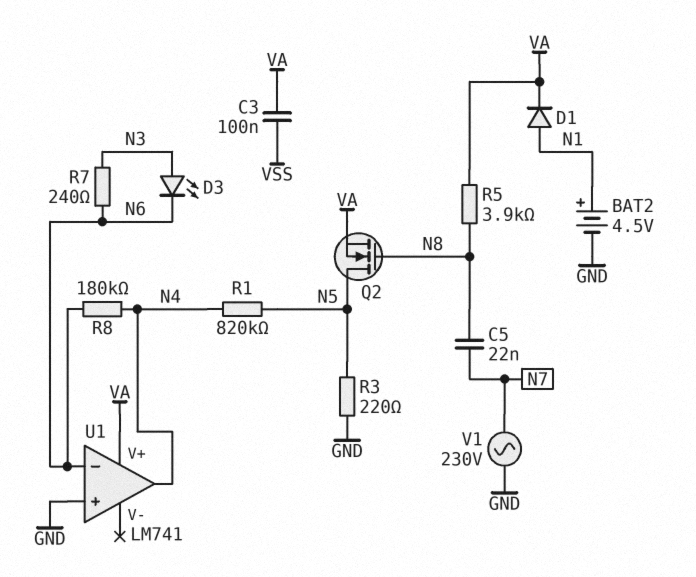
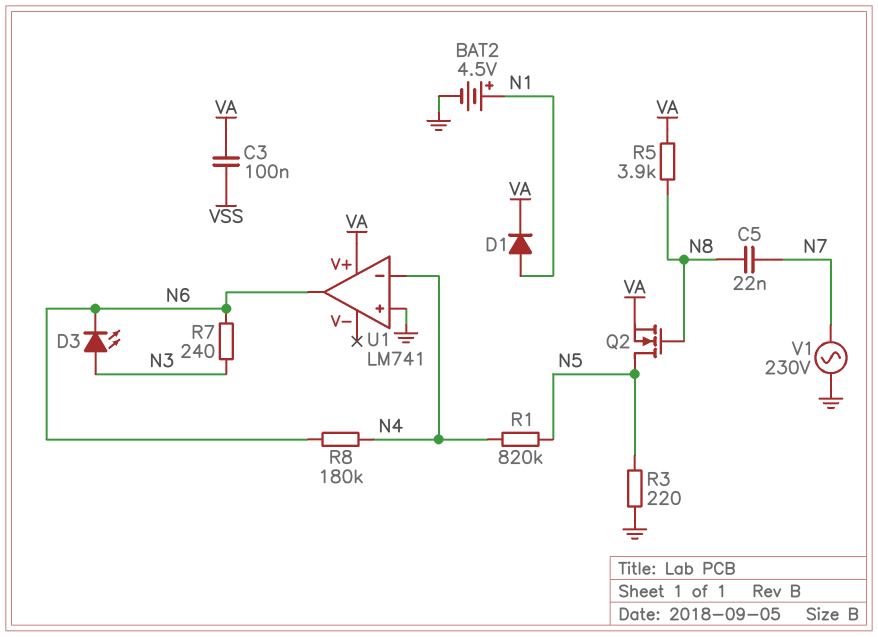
U1 pin in-: N6 -> N4
U1 pin out: N4 -> N6

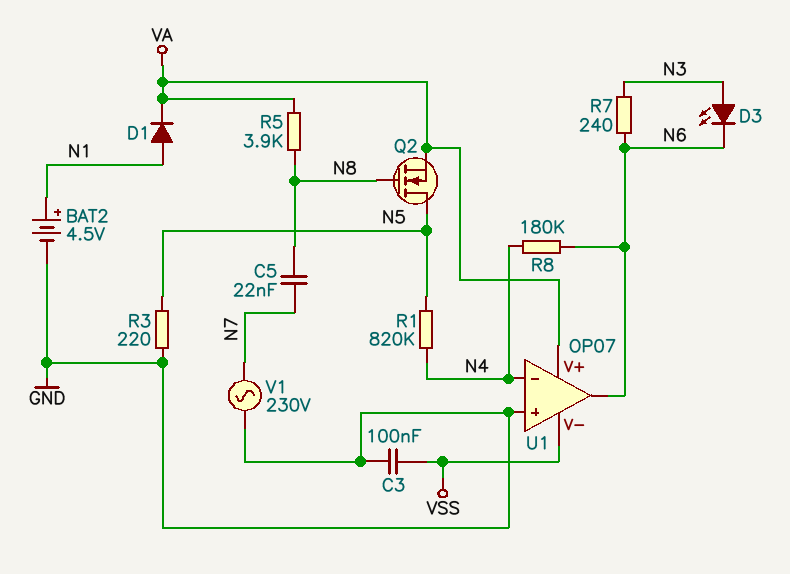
C3: 100nF (VA, VSS) -> 100nF (GND, VSS)
U1: LM741 -> OP07
U1 pin V-: none -> VSS

